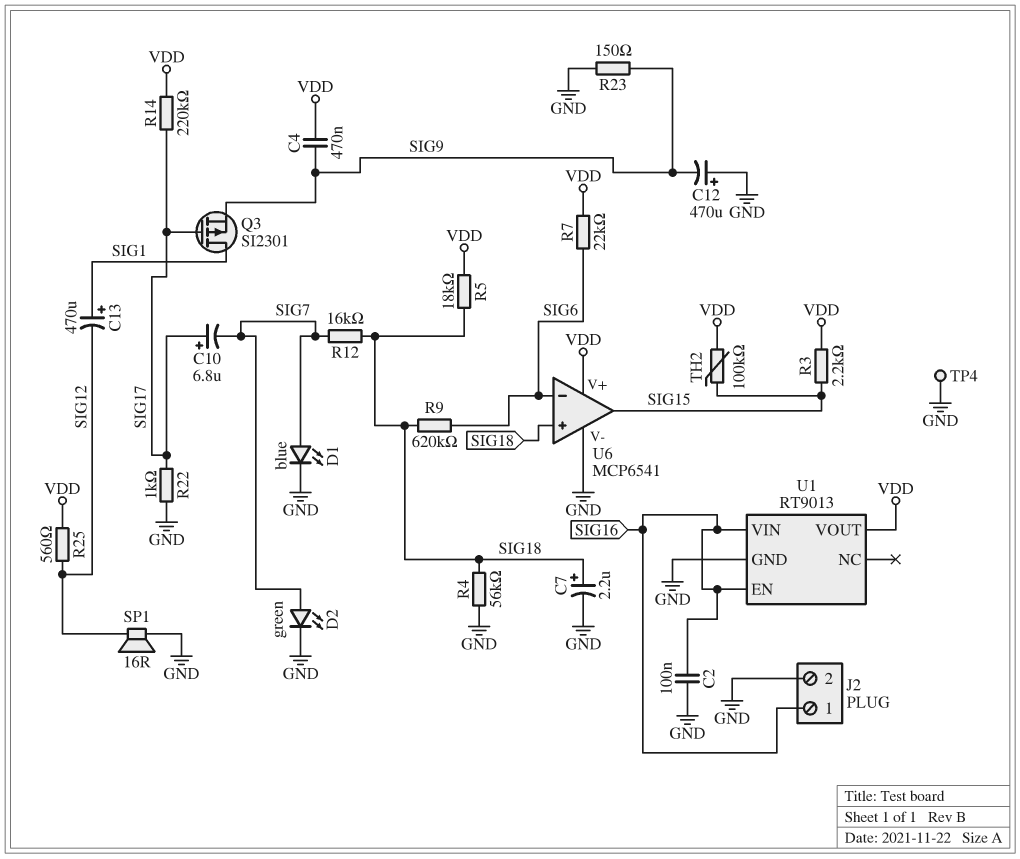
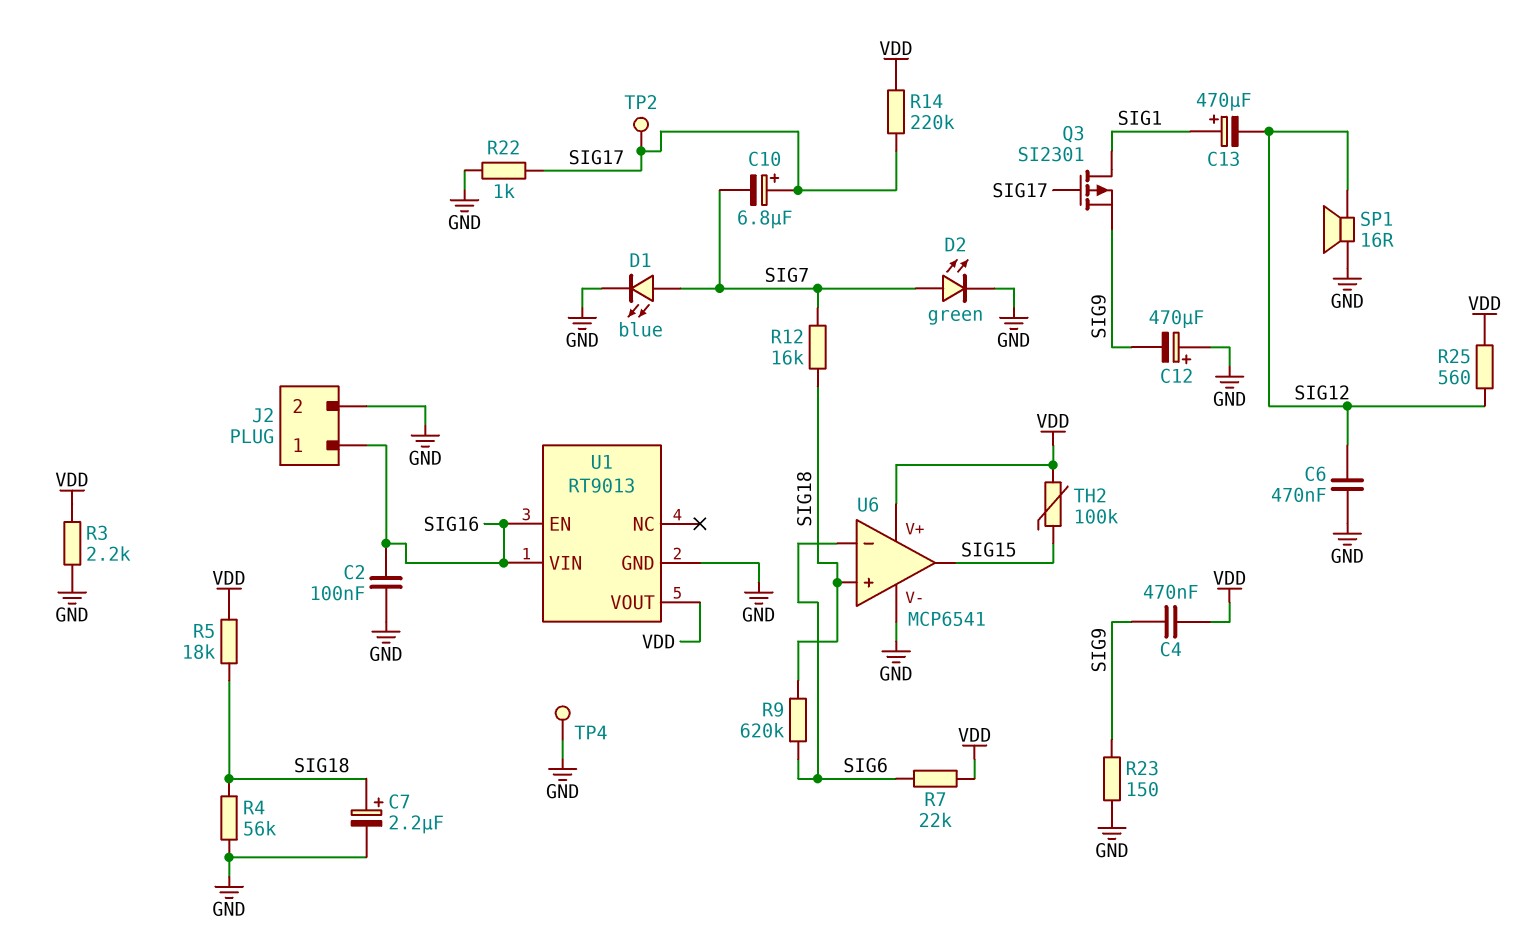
C6: none -> 470nF (GND, SIG12)
R3: 2.2k (SIG15, VDD) -> 2.2k (GND, VDD)
TP2: none -> test point (SIG17)

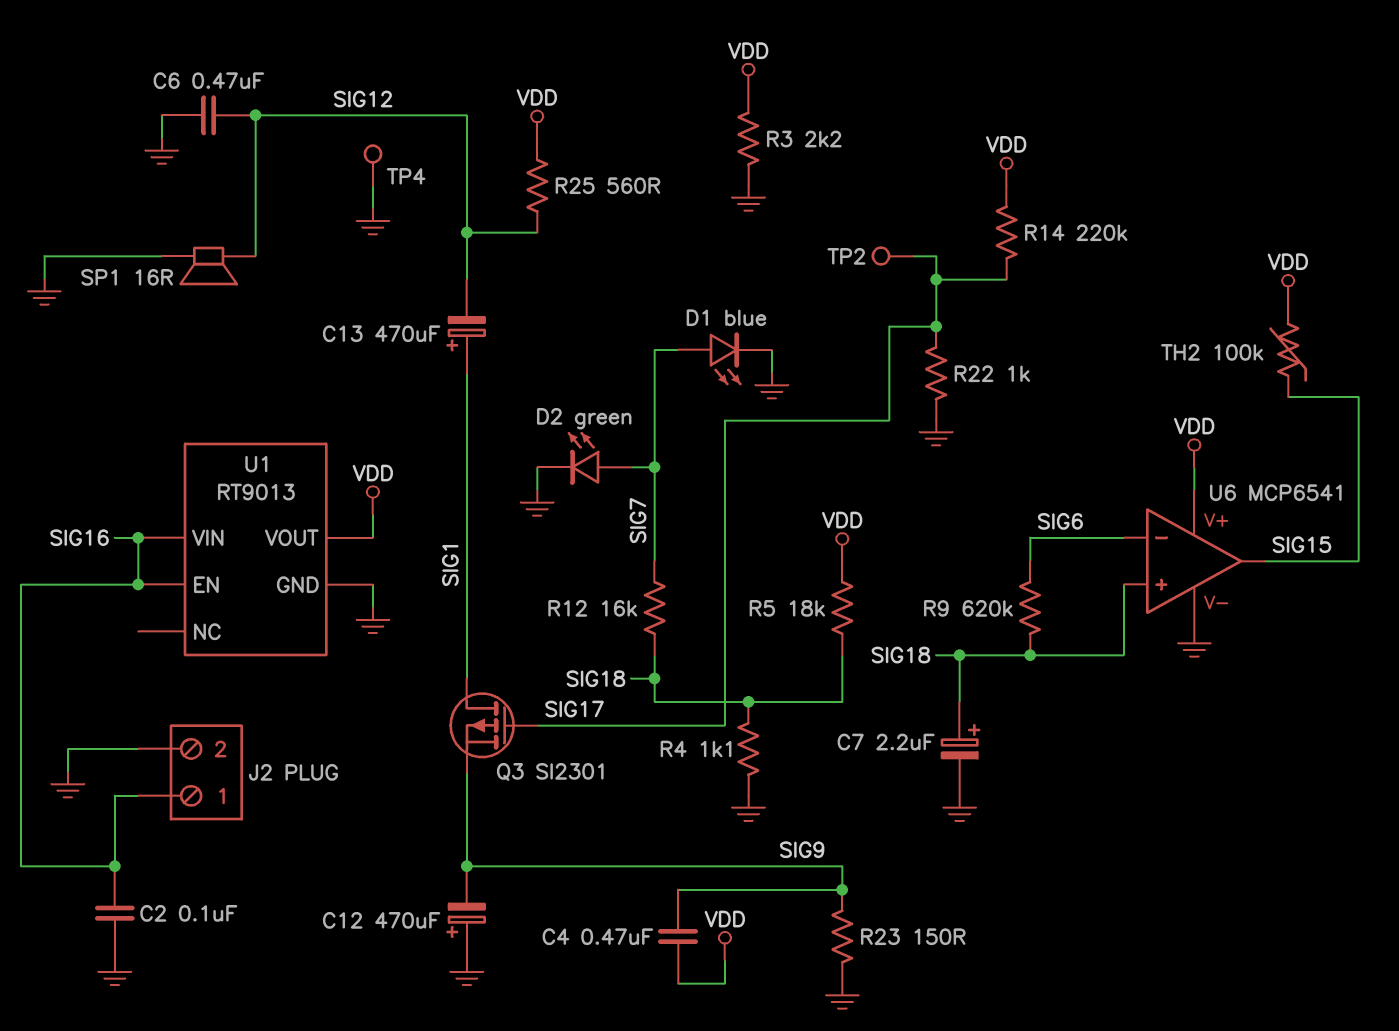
C10: 6.8uF (plus SIG17, minus SIG7) -> none
R4: 56k (GND, SIG18) -> 1.1k (GND, SIG18)
R7: 22k (SIG6, VDD) -> none

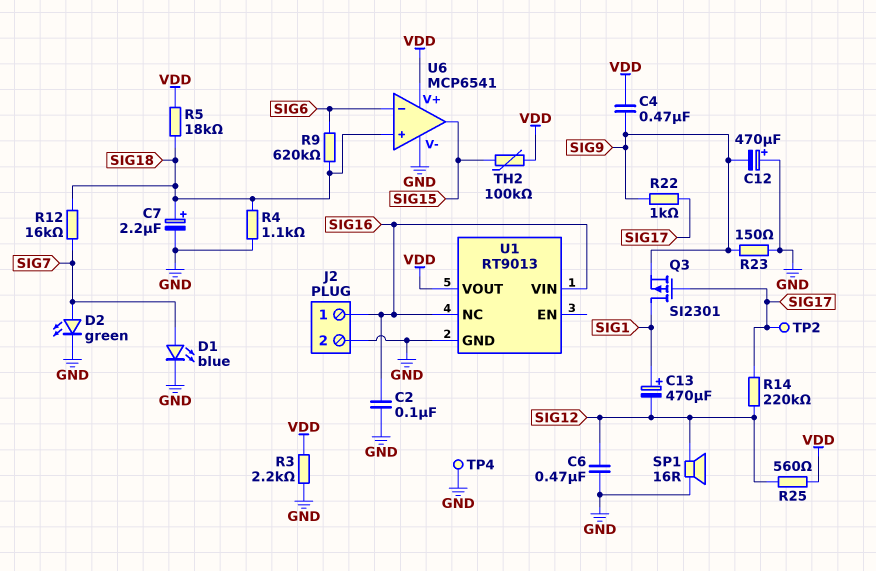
R14: 220k (SIG17, VDD) -> 220k (SIG12, SIG17)
R22: 1k (GND, SIG17) -> 1k (SIG9, SIG17)
U1 pin EN: SIG16 -> none
U1 pin NC: none -> SIG16

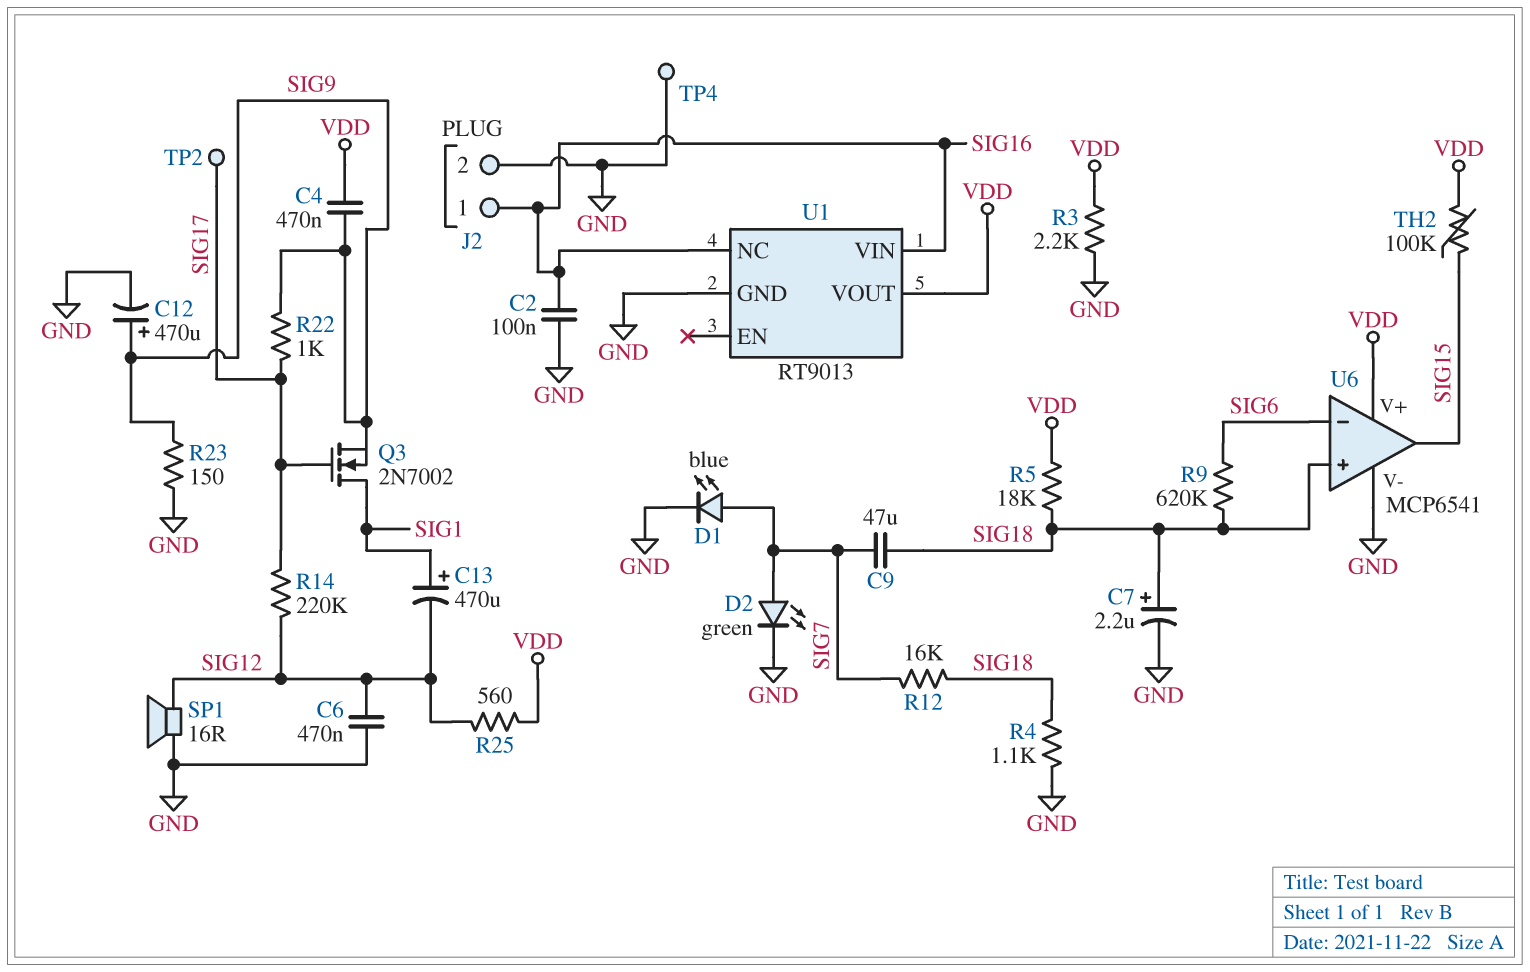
C9: none -> 47uF (SIG7, SIG18)
C12: 470uF (plus GND, minus SIG9) -> 470uF (plus SIG9, minus GND)
Q3: PMOS SI2301 (G SIG17, D SIG1, S SIG9) -> NMOS 2N7002 (G SIG17, D SIG1, S SIG9)

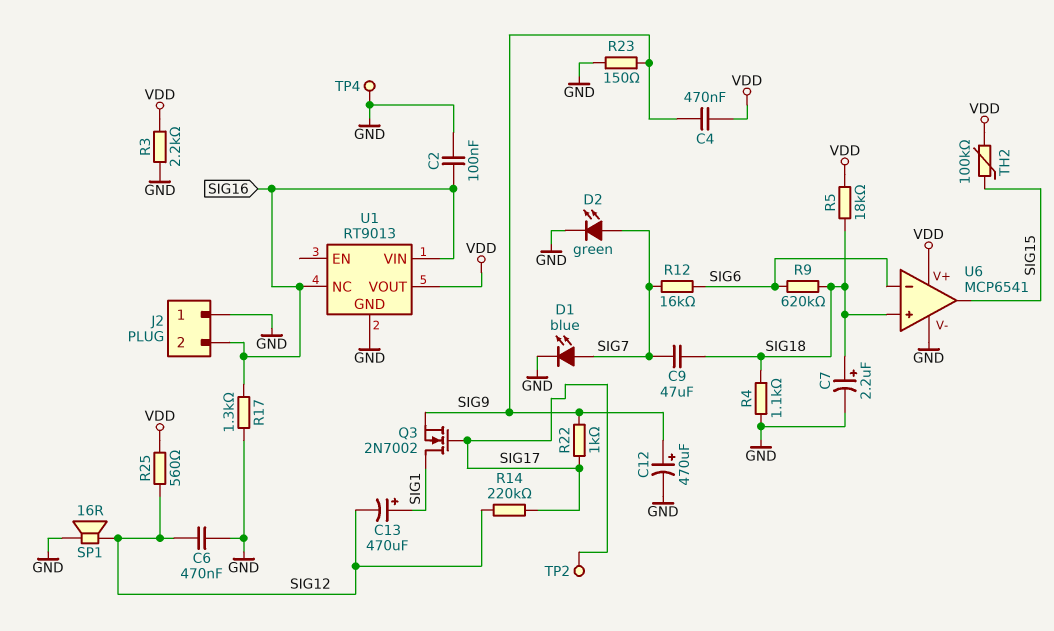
J2 pin 1: SIG16 -> GND
J2 pin 2: GND -> SIG16
R12: 16k (SIG7, SIG18) -> 16k (SIG6, SIG7)
R17: none -> 1.3k (GND, SIG16)

